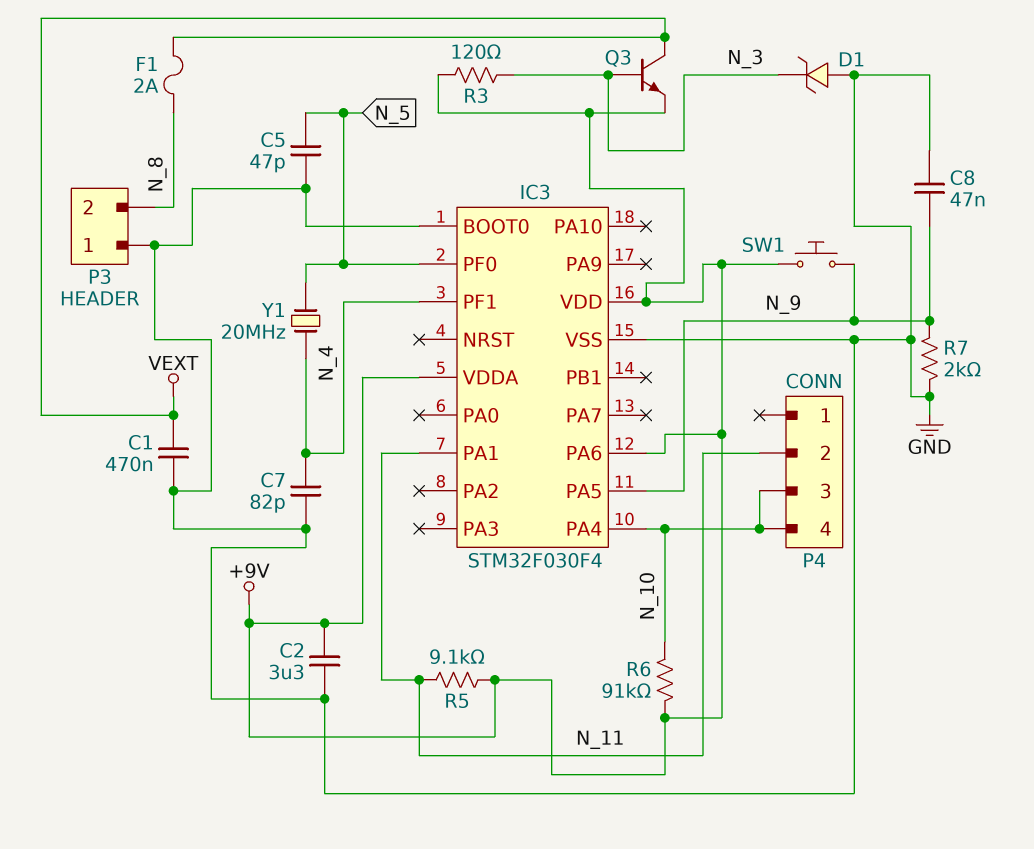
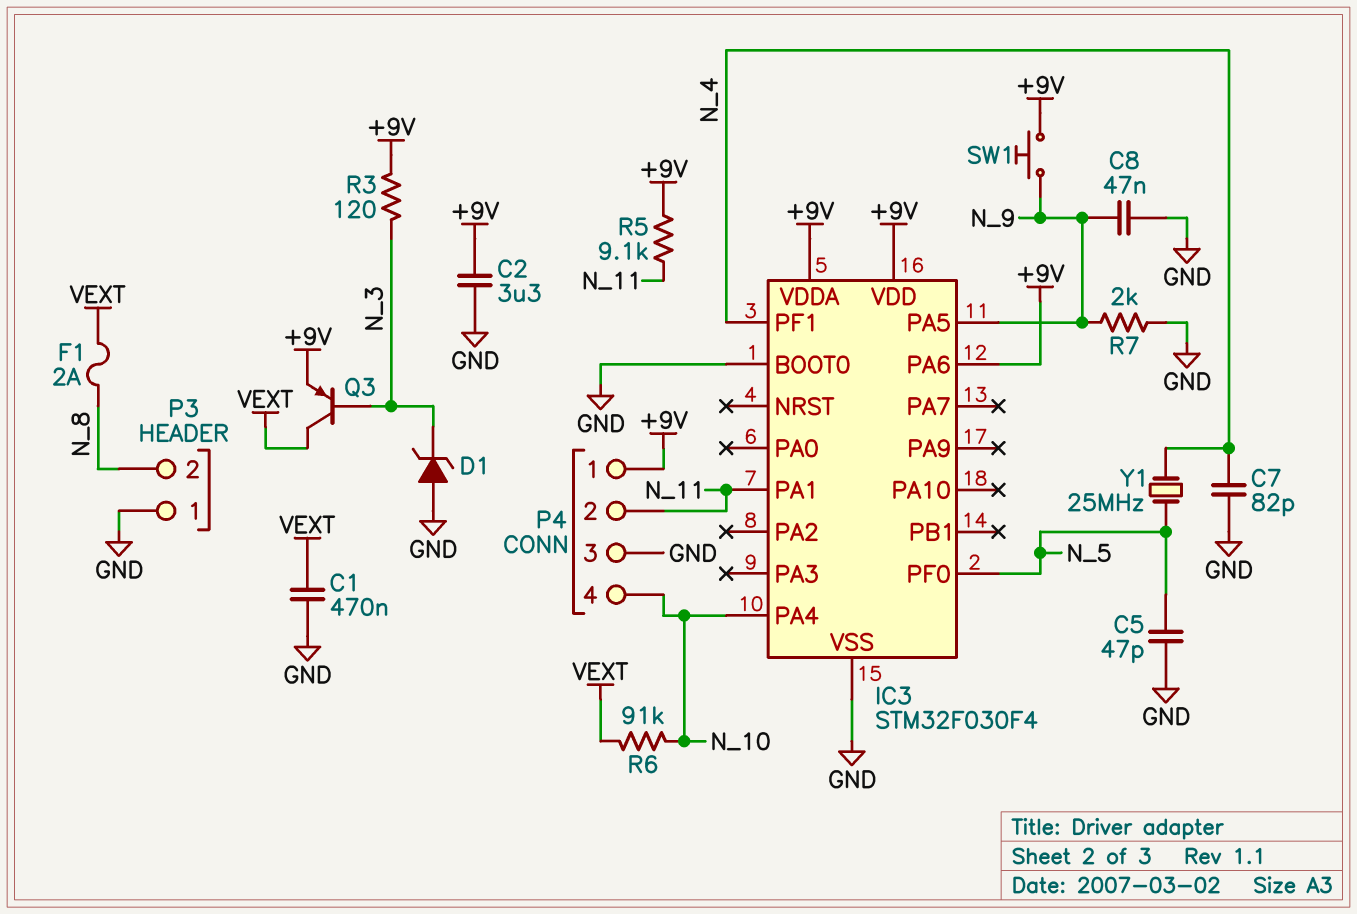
P4 pin 1: none -> +9V
P4 pin 3: N_10 -> GND
Q3: NPN (B N_3, C VEXT, E +9V) -> PNP (B N_3, C VEXT, E +9V)
R6: 91k (+9V, N_10) -> 91k (N_10, VEXT)
Y1: 20MHz (N_4, N_5) -> 25MHz (N_4, N_5)

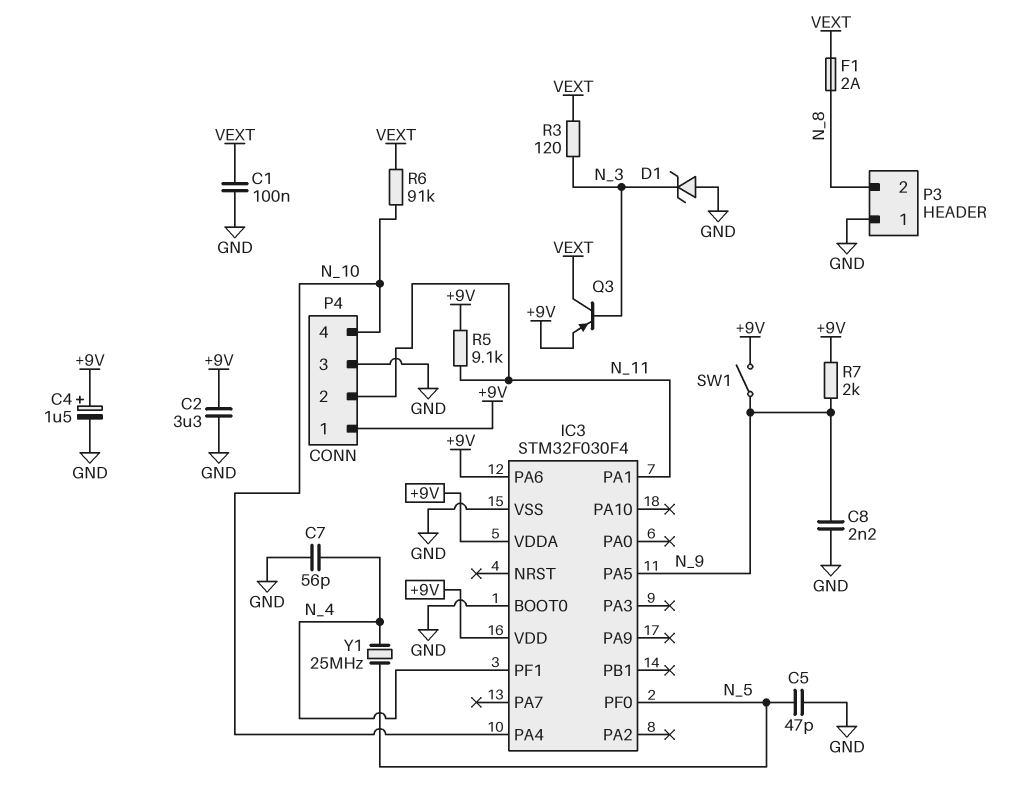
C1: 470nF (GND, VEXT) -> 100nF (GND, VEXT)
C4: none -> 1.5uF (plus +9V, minus GND)
C7: 82pF (GND, N_4) -> 56pF (GND, N_4)
C8: 47nF (GND, N_9) -> 2.2nF (GND, N_9)
R3: 120 (+9V, N_3) -> 120 (N_3, VEXT)
R7: 2k (GND, N_9) -> 2k (+9V, N_9)
SW1: button (+9V, N_9) -> switch (+9V, N_9)

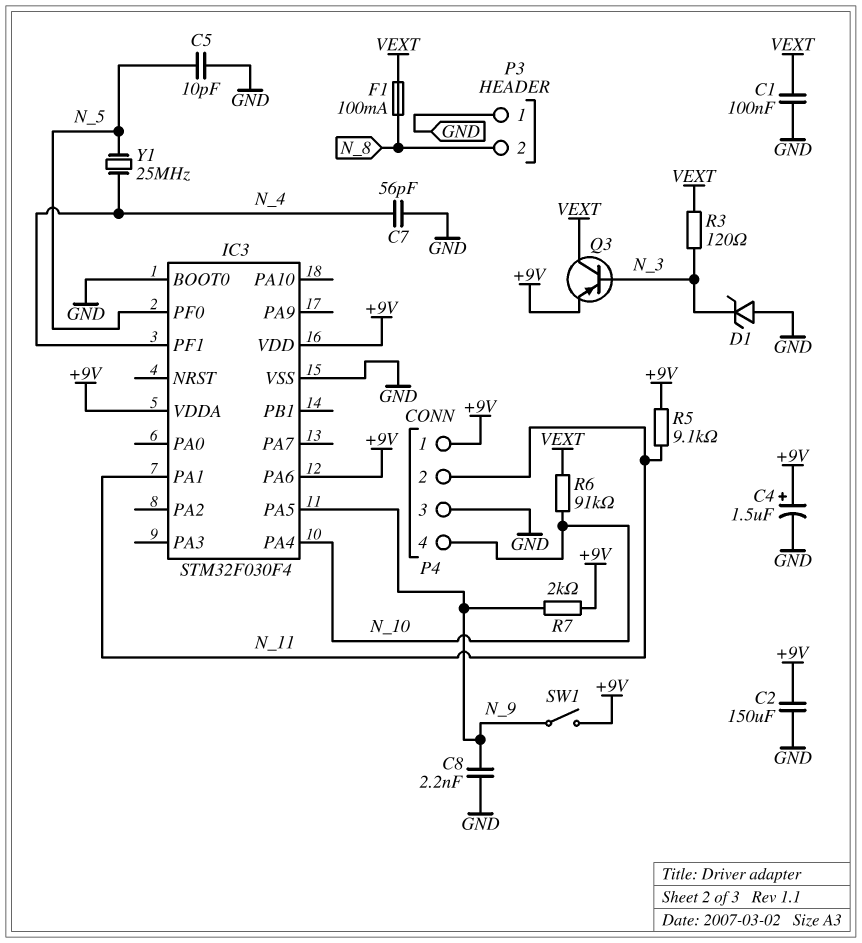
C2: 3.3uF (+9V, GND) -> 150uF (+9V, GND)
C5: 47pF (GND, N_5) -> 10pF (GND, N_5)
F1: 2A (N_8, VEXT) -> 100mA (N_8, VEXT)

